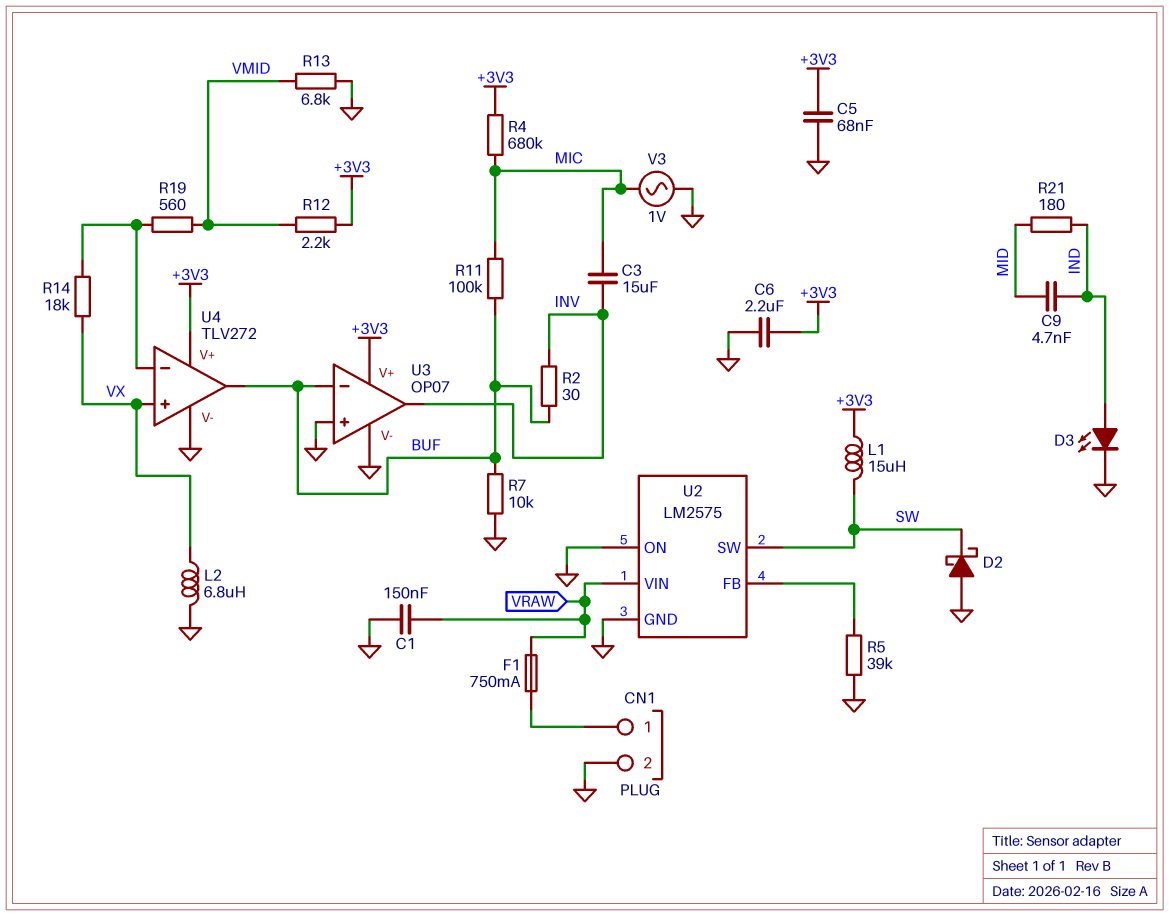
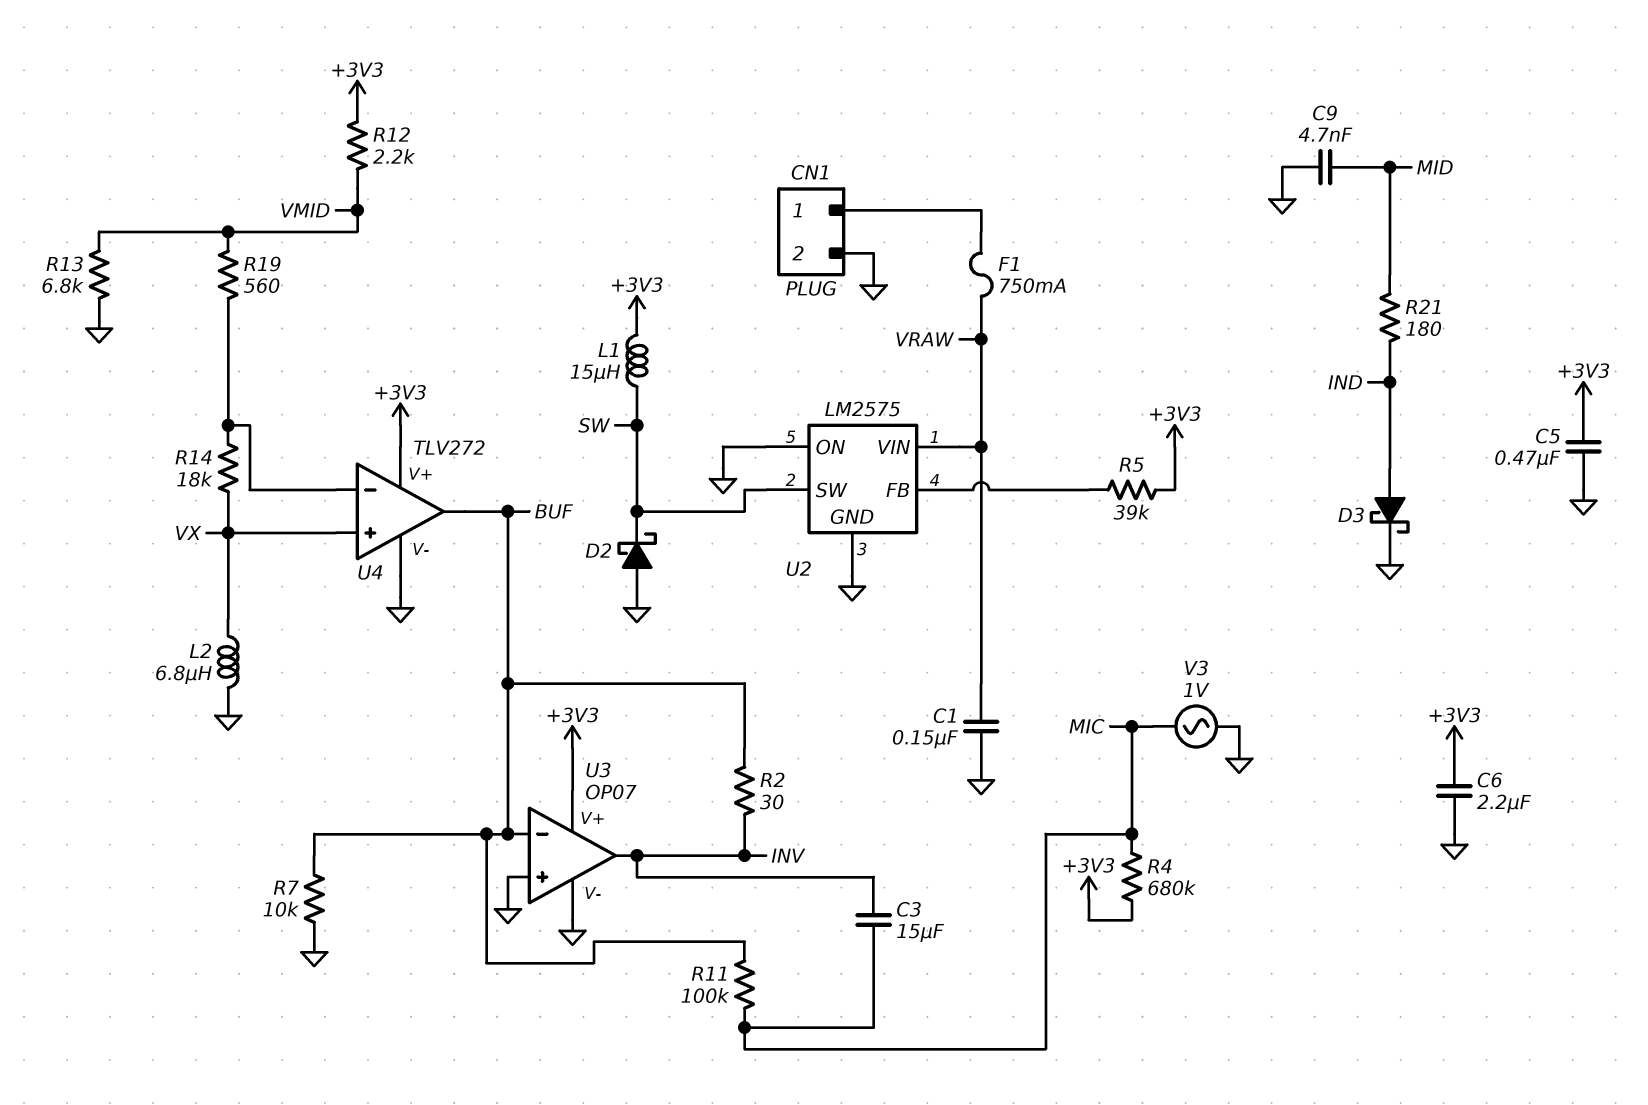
C5: 68nF (+3V3, GND) -> 470nF (+3V3, GND)
C9: 4.7nF (IND, MID) -> 4.7nF (GND, MID)
D3: LED (A IND, K GND) -> schottky (A IND, K GND)
R5: 39k (GND, U2/FB) -> 39k (+3V3, U2/FB)

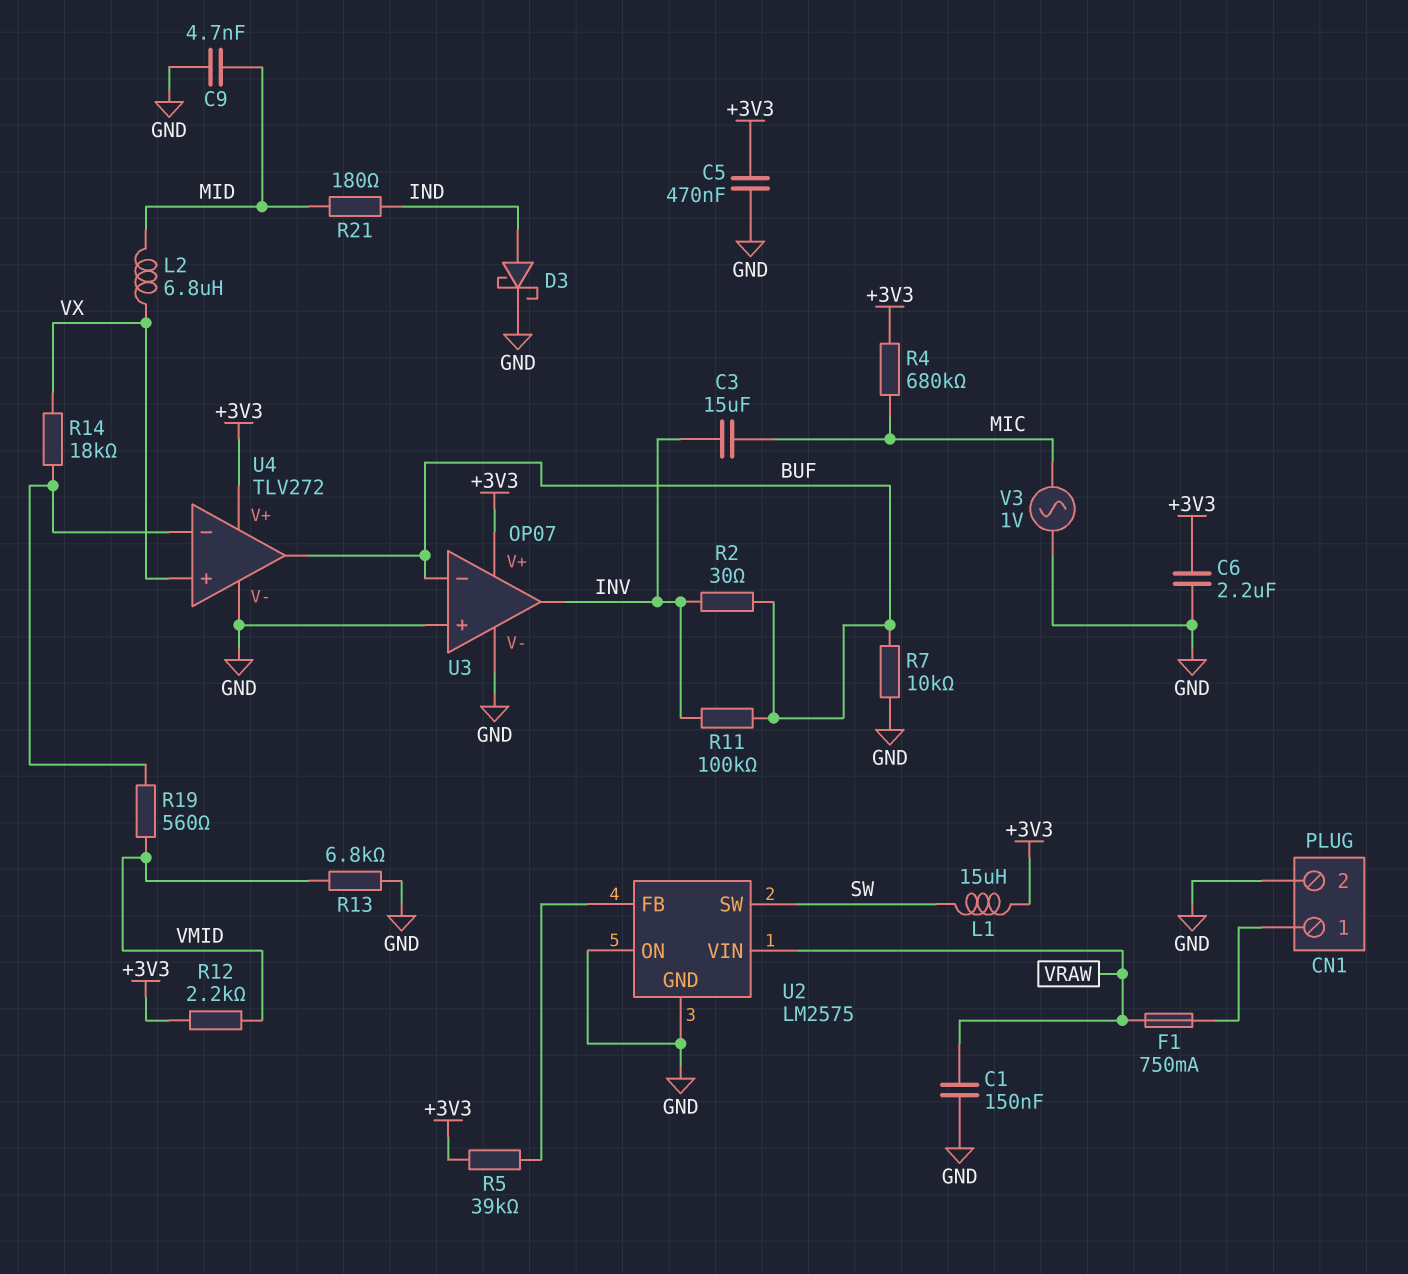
D2: schottky (A GND, K SW) -> none
L2: 6.8uH (GND, VX) -> 6.8uH (MID, VX)
R11: 100k (BUF, MIC) -> 100k (BUF, INV)

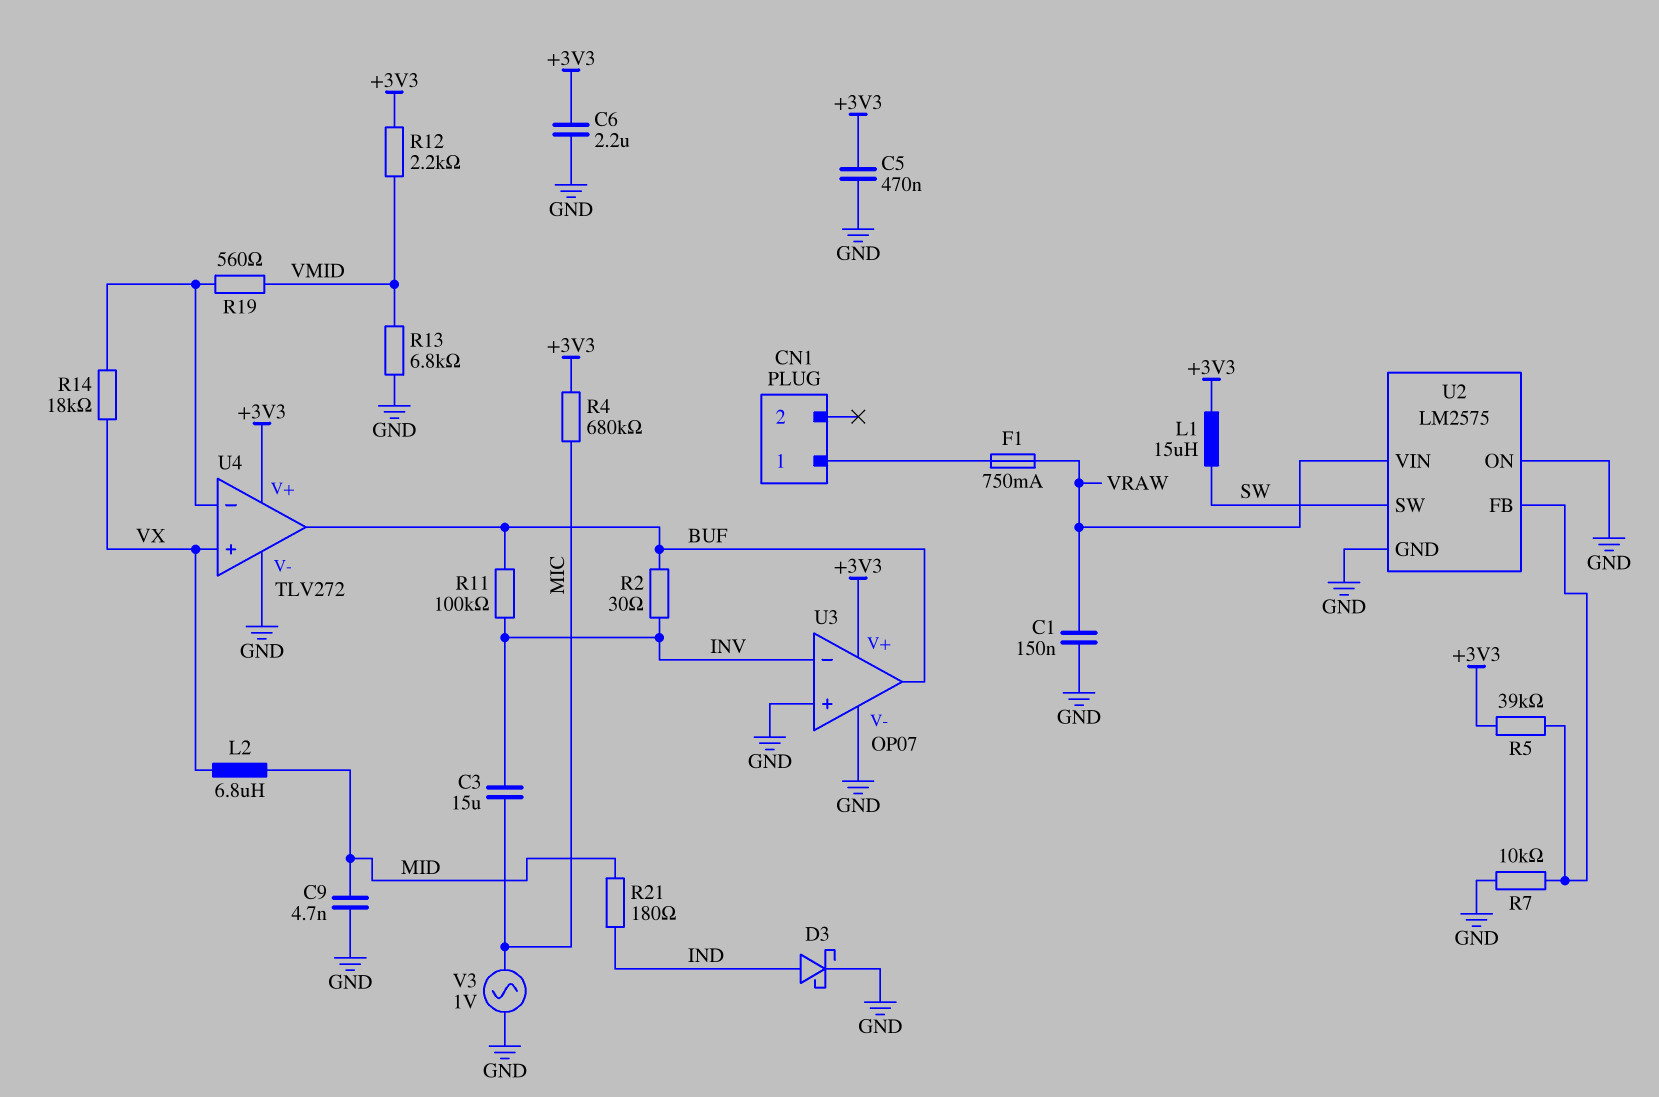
CN1 pin 2: GND -> none
R7: 10k (BUF, GND) -> 10k (GND, U2/FB)
U3 pin in-: BUF -> INV
U3 pin out: INV -> BUF

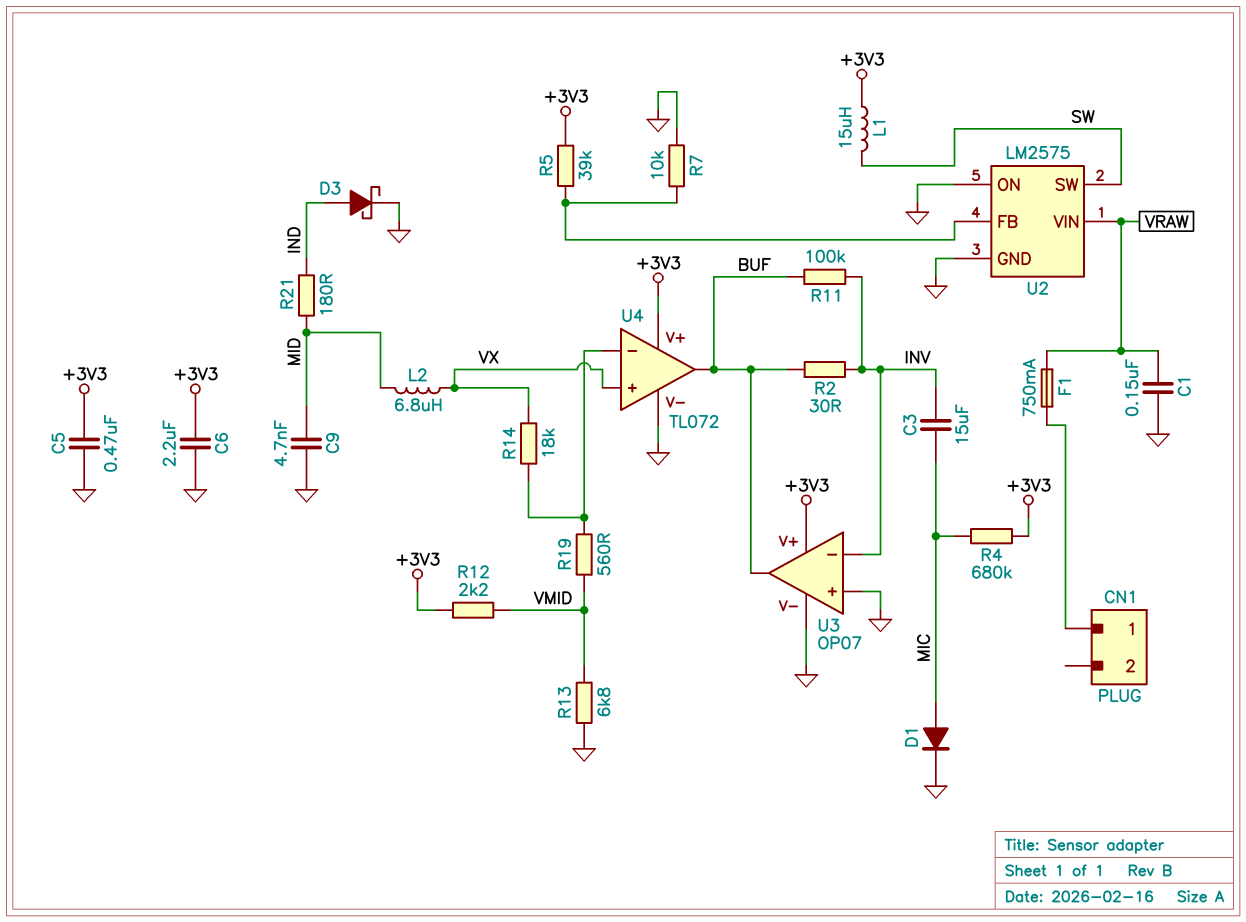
D1: none -> diode (A MIC, K GND)
U4: TLV272 -> TL072
V3: AC 1V (GND, MIC) -> none

